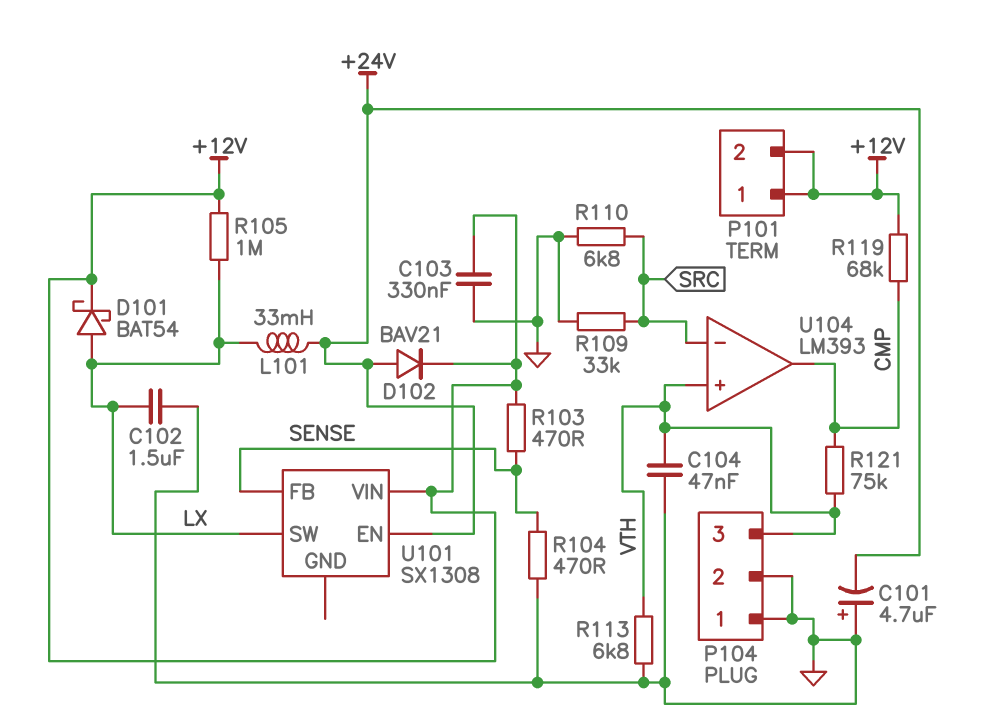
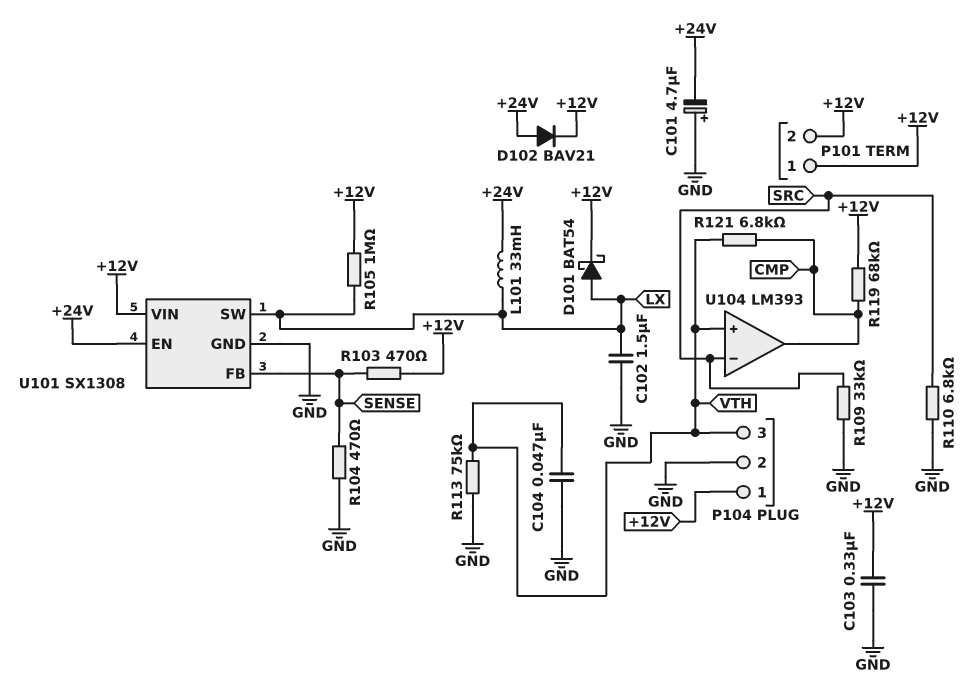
P104 pin 1: GND -> +12V
R113: 6.8k (GND, VTH) -> 75k (GND, VTH)
R121: 75k (CMP, VTH) -> 6.8k (CMP, VTH)
U101 pin GND: none -> GND

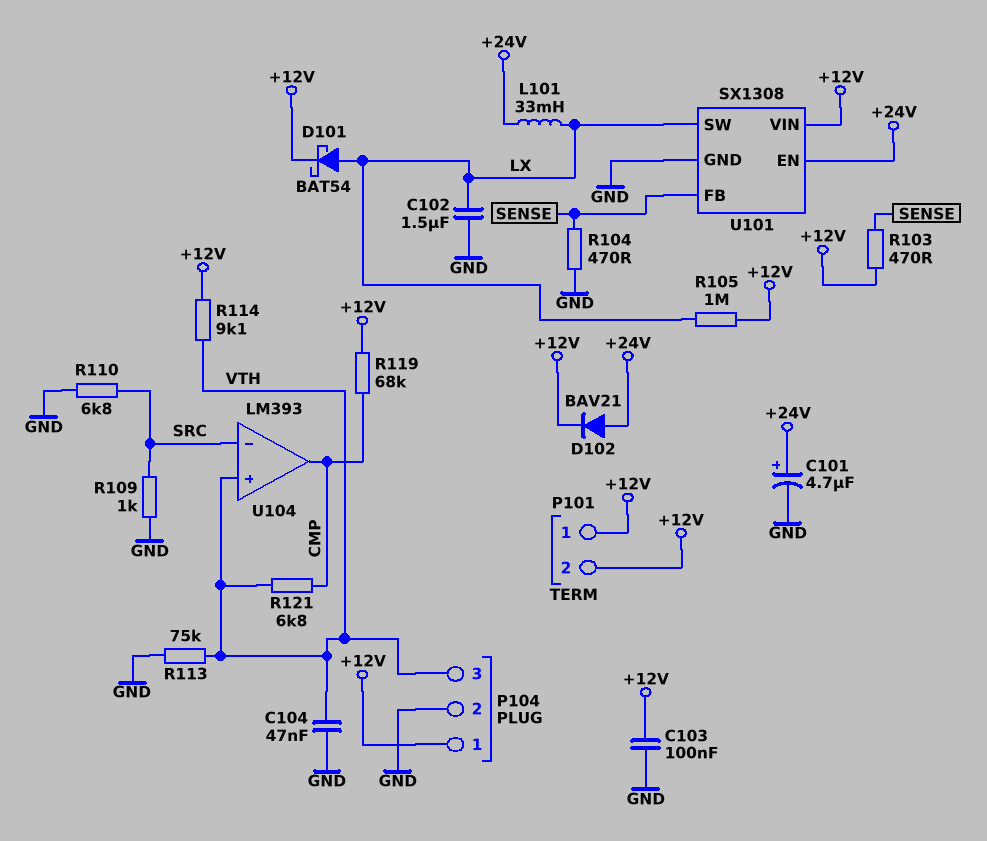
C101: 4.7uF (plus GND, minus +24V) -> 4.7uF (plus +24V, minus GND)
C103: 330nF (+12V, GND) -> 100nF (+12V, GND)
R109: 33k (GND, SRC) -> 1k (GND, SRC)
R114: none -> 9.1k (+12V, VTH)

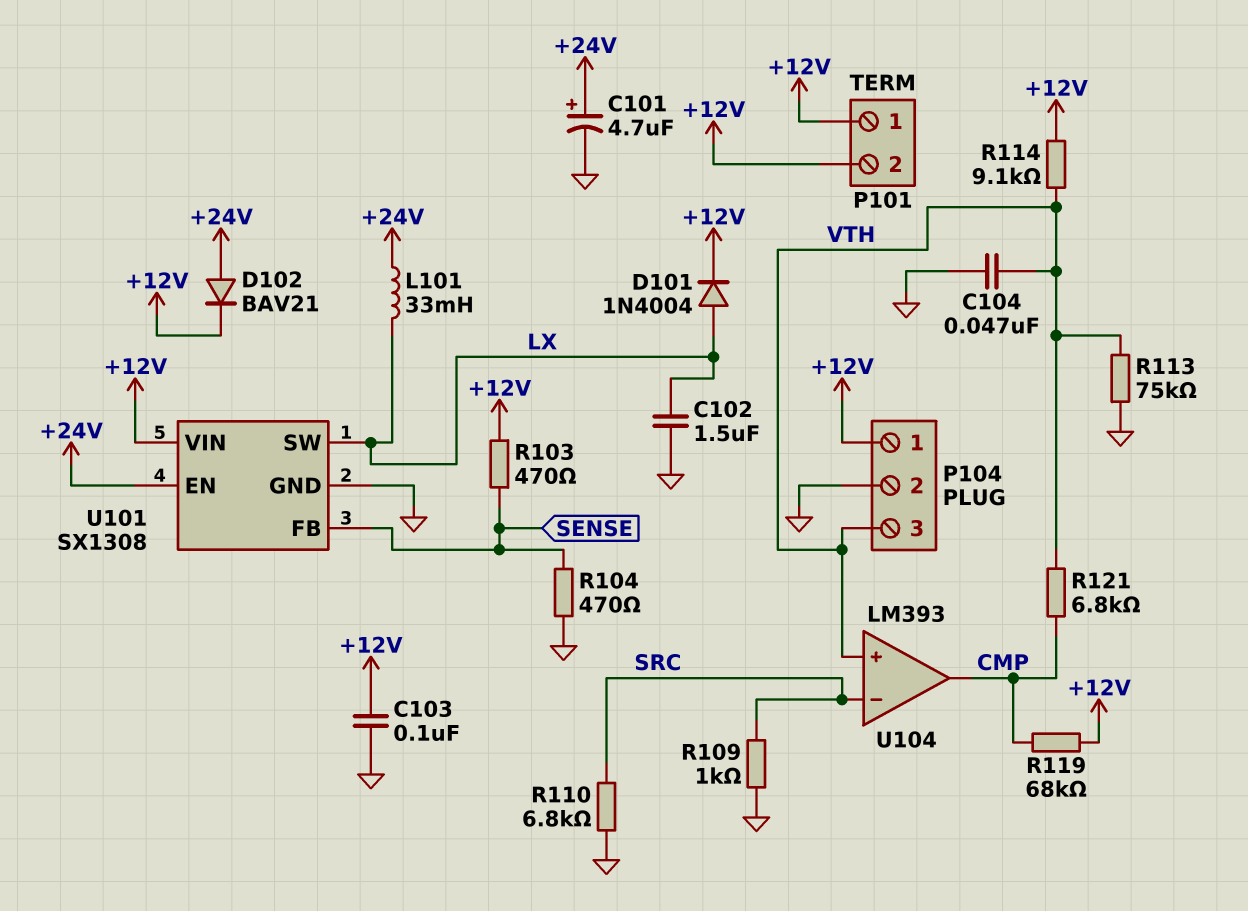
D101: schottky BAT54 (A LX, K +12V) -> diode 1N4004 (A LX, K +12V)
R105: 1M (+12V, LX) -> none

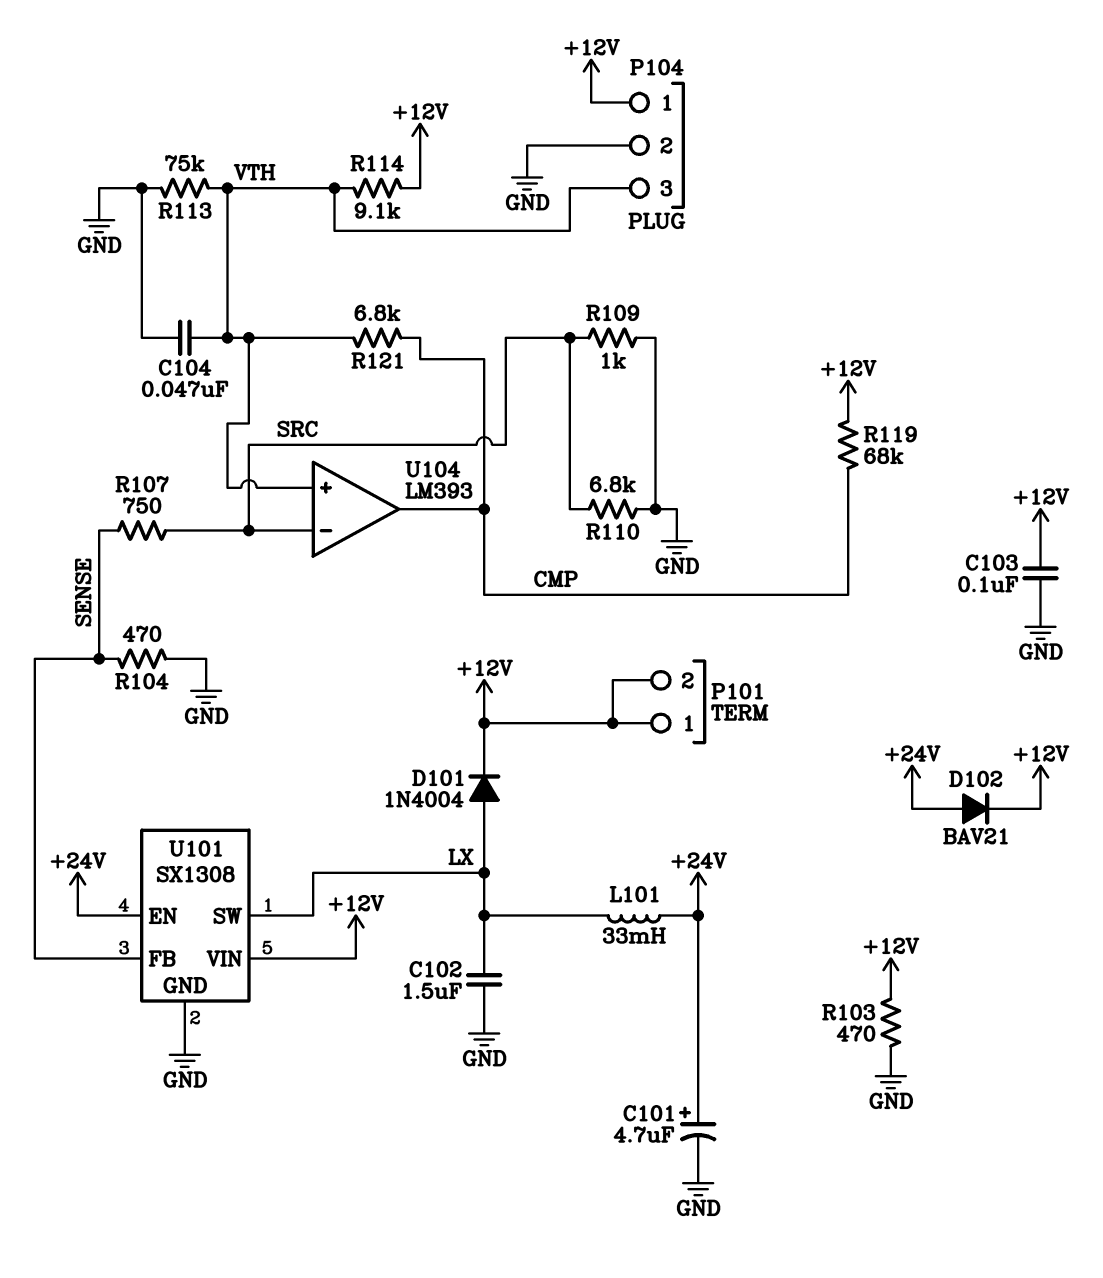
R103: 470 (+12V, SENSE) -> 470 (+12V, GND)
R107: none -> 750 (SENSE, SRC)

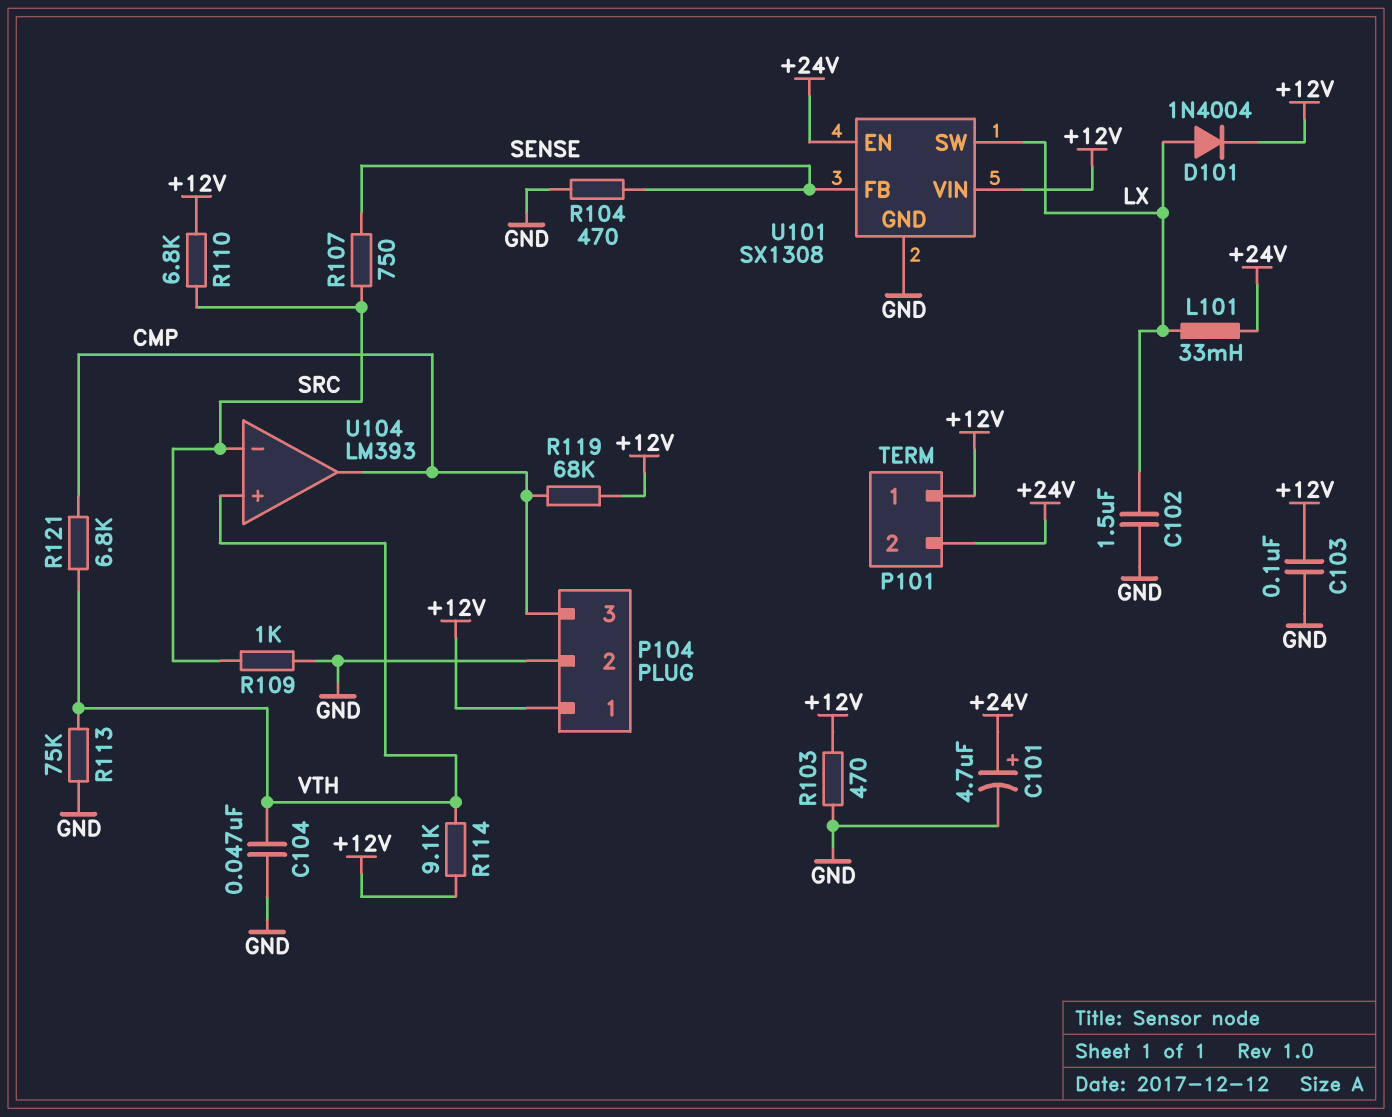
D102: diode BAV21 (A +24V, K +12V) -> none
P101 pin 2: +12V -> +24V
P104 pin 3: VTH -> CMP
R110: 6.8k (GND, SRC) -> 6.8k (+12V, SRC)

